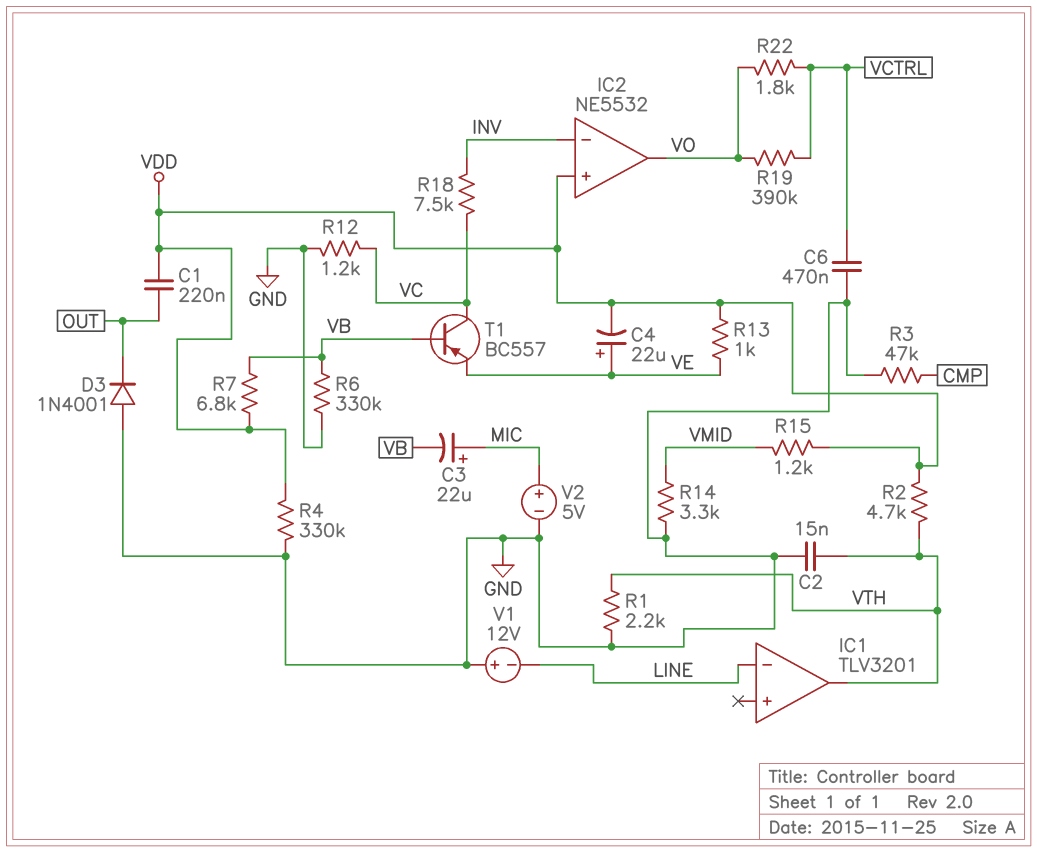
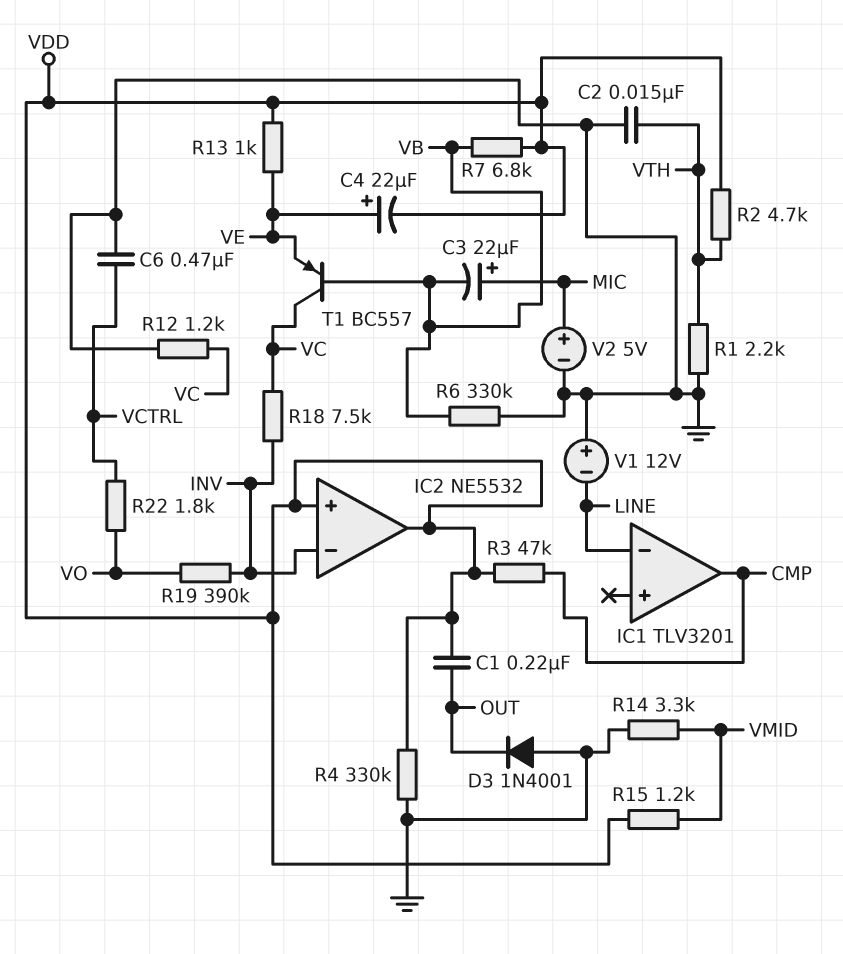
IC1 pin out: VTH -> CMP
IC2 pin out: VO -> VDD
R3: 47k (CMP, GND) -> 47k (CMP, VDD)
R19: 390k (VCTRL, VO) -> 390k (INV, VO)

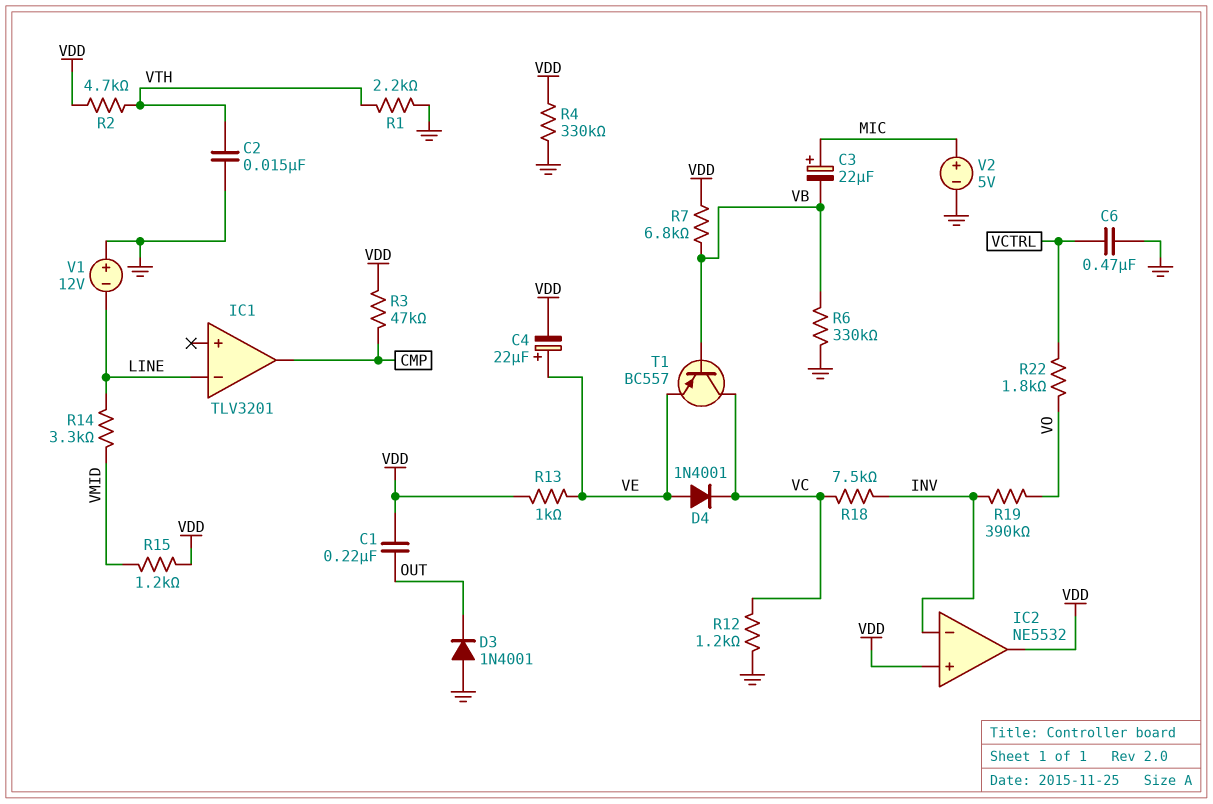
D4: none -> diode 1N4001 (A VE, K VC)
R14: 3.3k (GND, VMID) -> 3.3k (LINE, VMID)

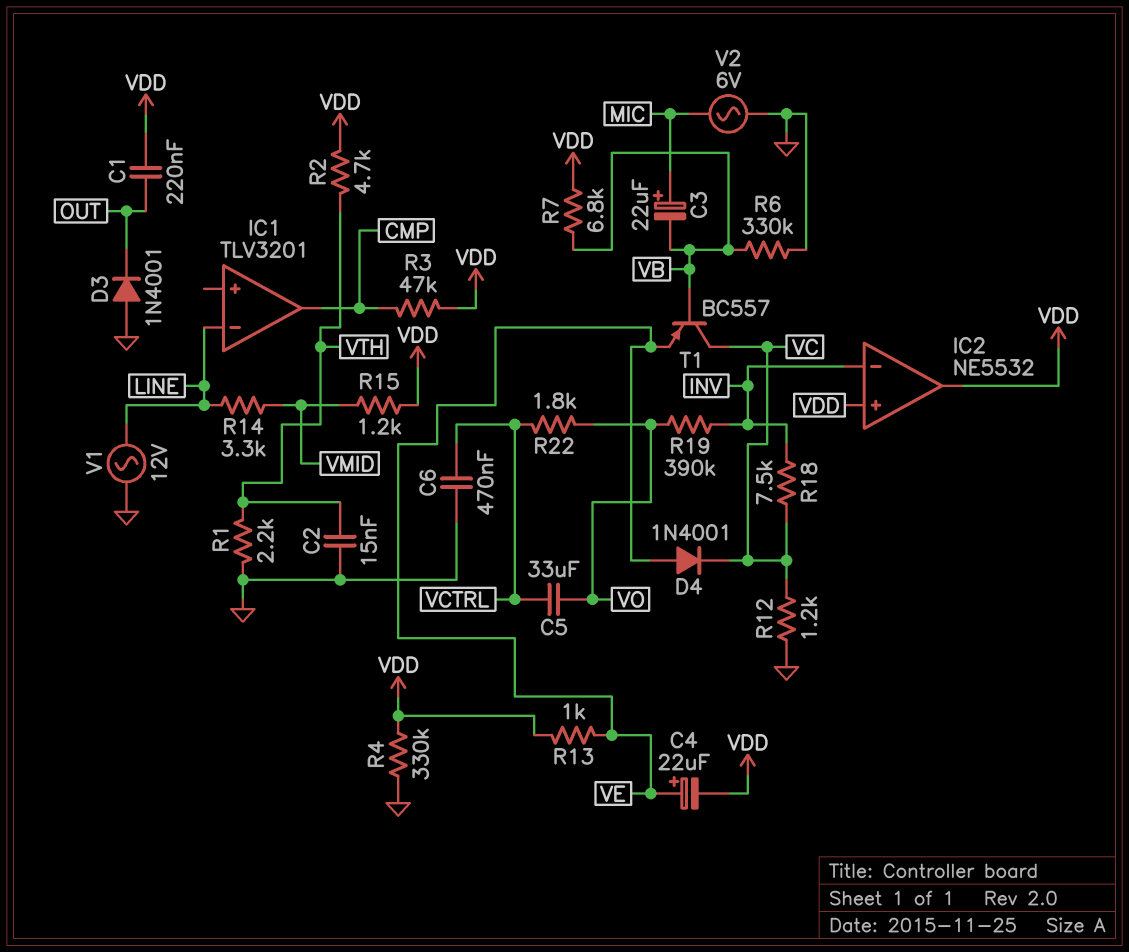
C5: none -> 33uF (VCTRL, VO)
V1: 12V (plus GND, minus LINE) -> AC 12V (GND, LINE)
V2: 5V (plus MIC, minus GND) -> AC 6V (GND, MIC)

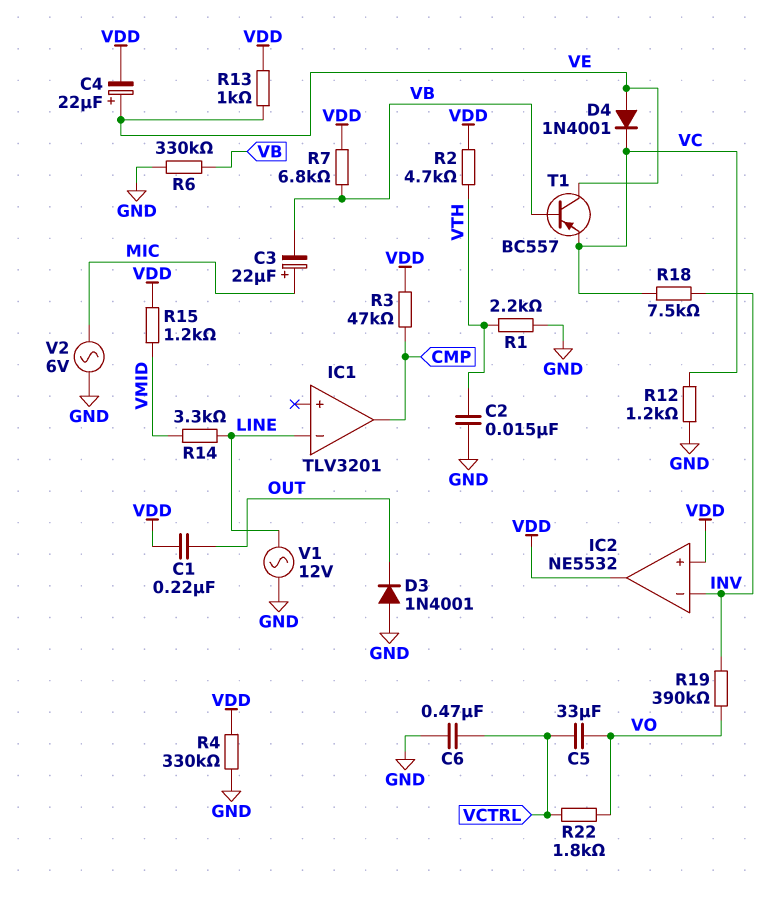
T1: PNP BC557 (B VB, C VC, E VE) -> PNP BC557 (B VB, C VE, E VC)

